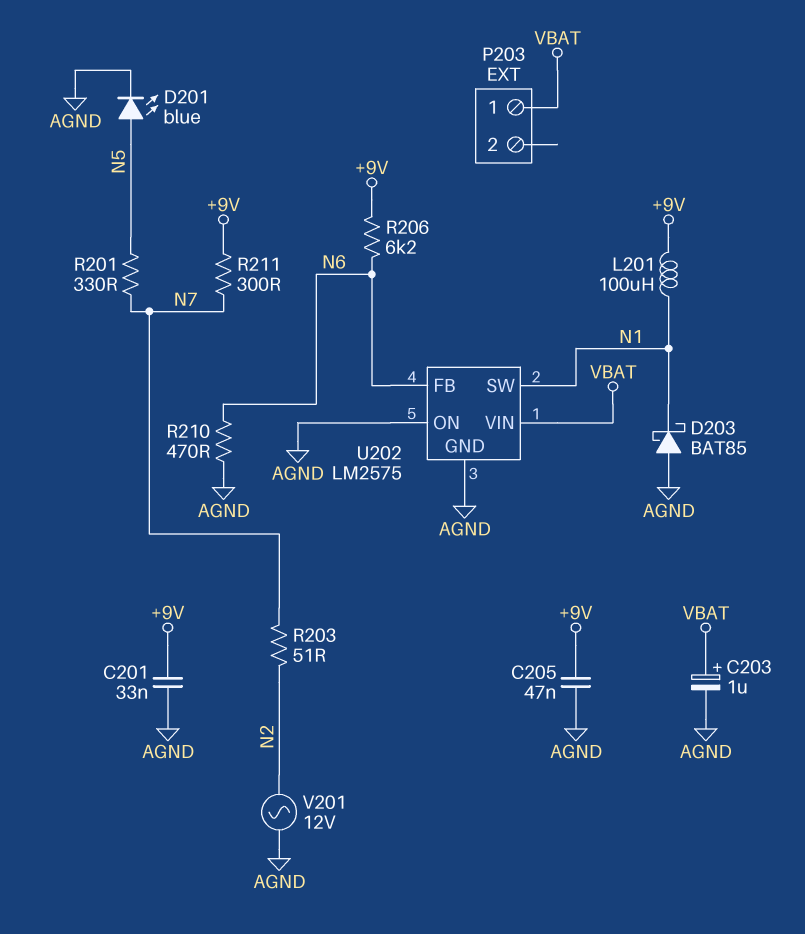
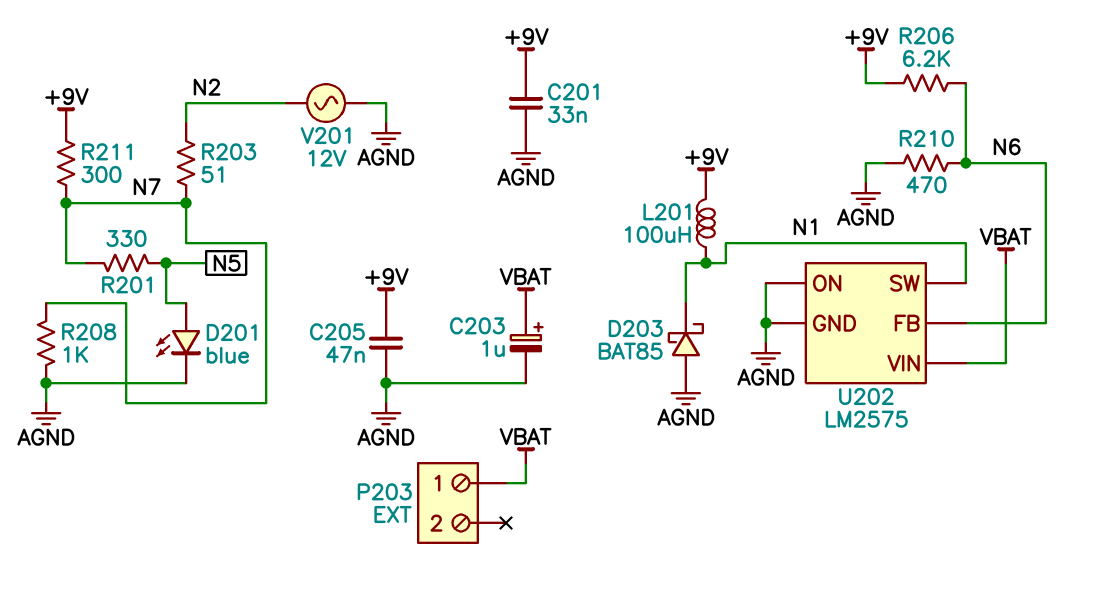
R208: none -> 1k (AGND, N7)

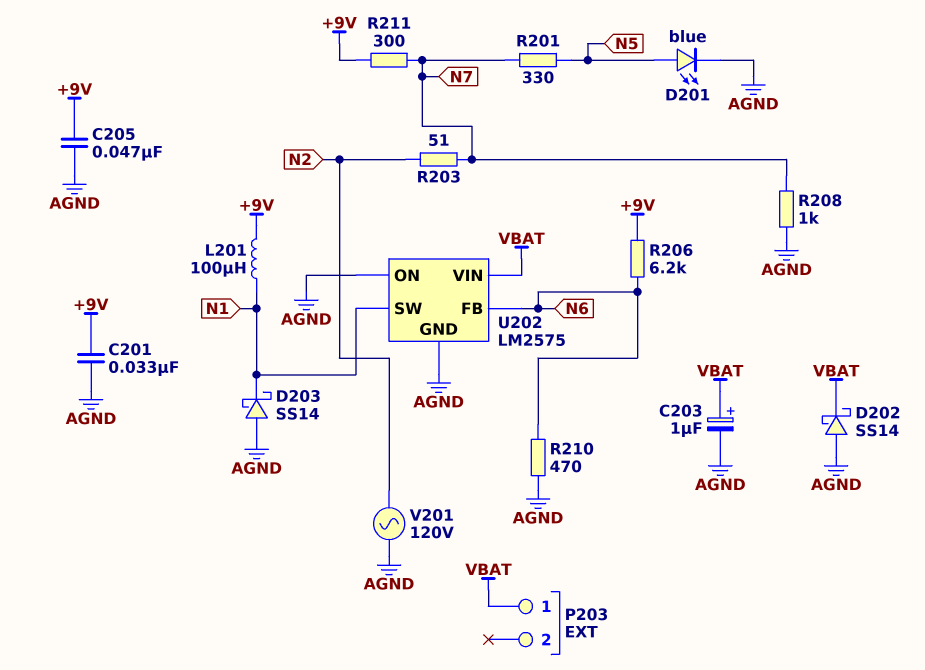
D202: none -> schottky SS14 (A AGND, K VBAT)
D203: schottky BAT85 (A AGND, K N1) -> schottky SS14 (A AGND, K N1)
V201: AC 12V (AGND, N2) -> AC 120V (AGND, N2)

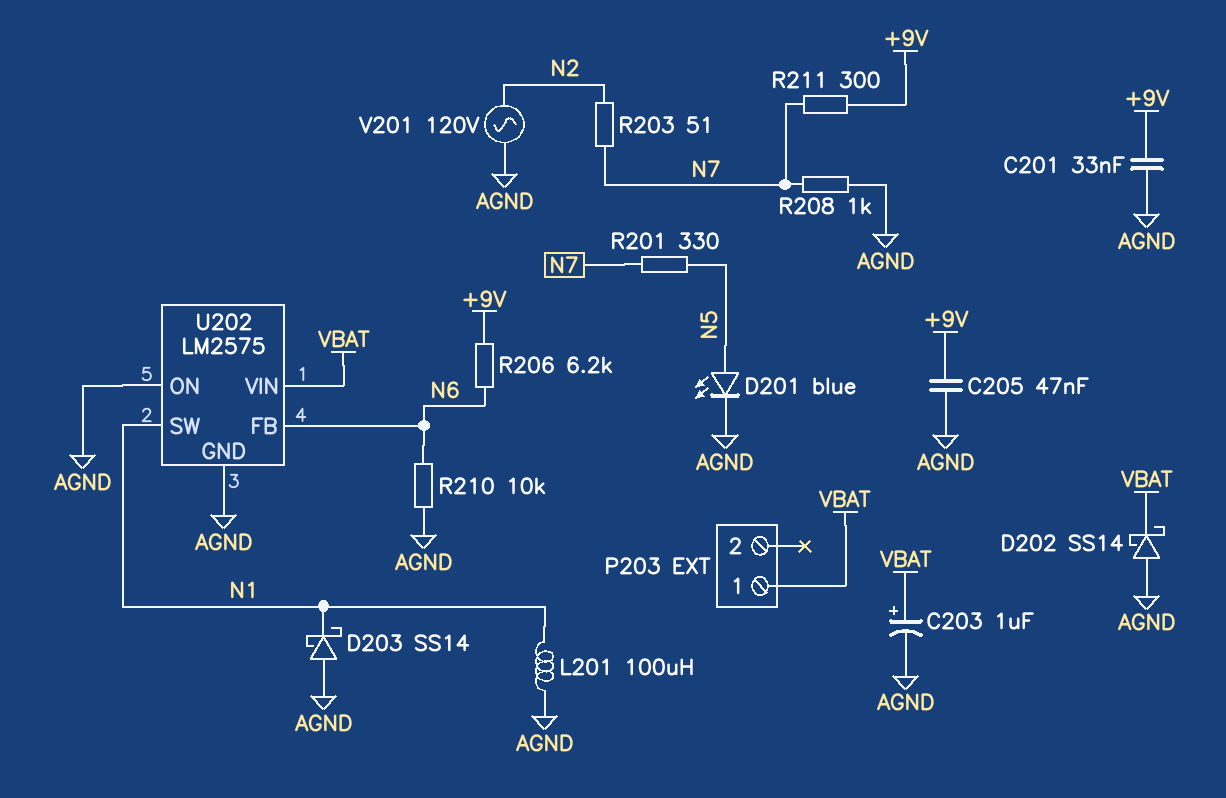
L201: 100uH (+9V, N1) -> 100uH (AGND, N1)
R210: 470 (AGND, N6) -> 10k (AGND, N6)

